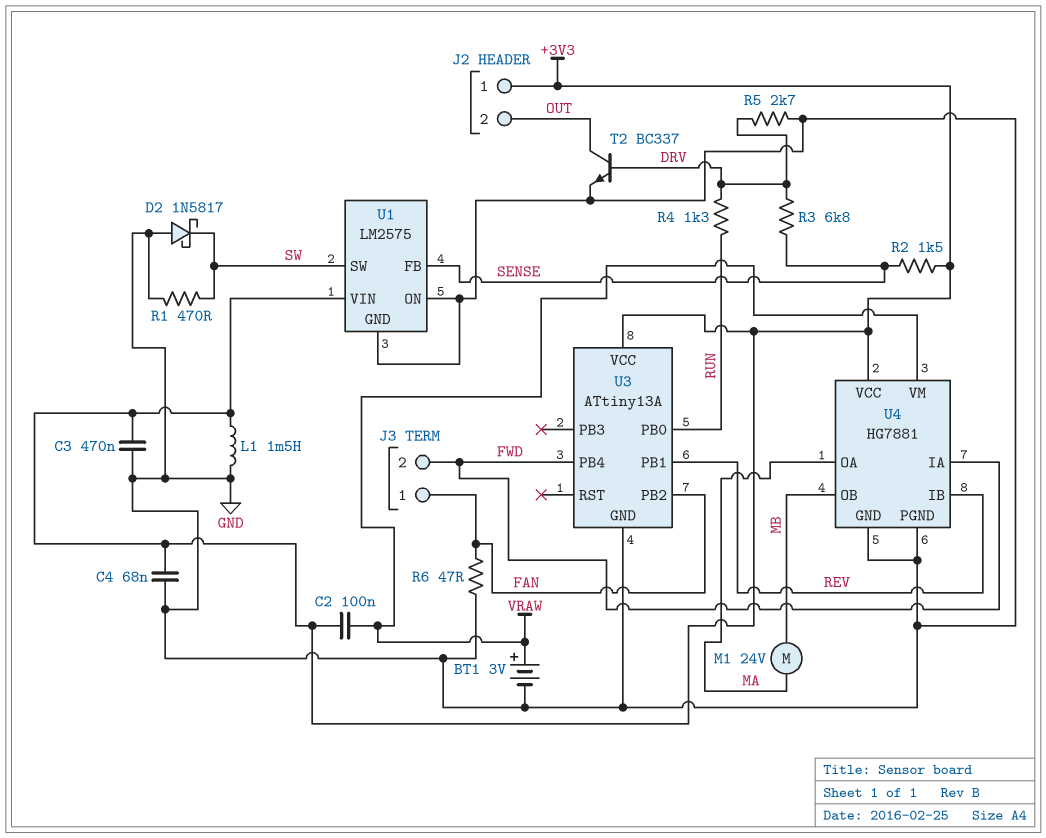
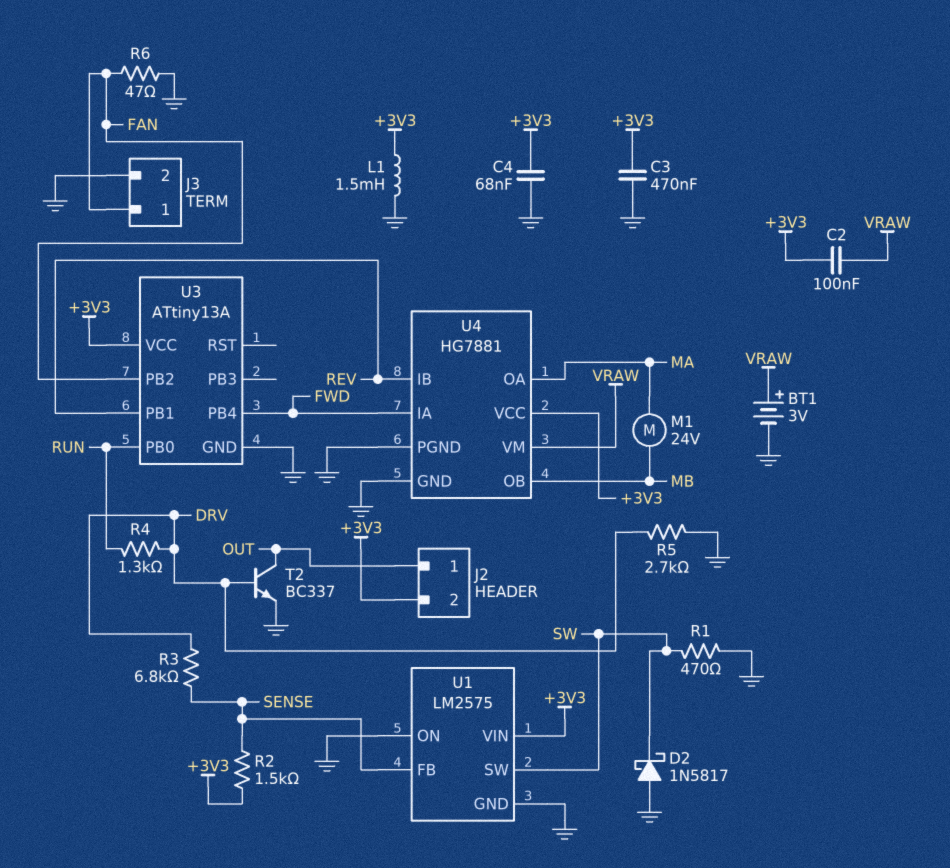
J2 pin 1: +3V3 -> OUT
J2 pin 2: OUT -> +3V3
J3 pin 2: FWD -> GND

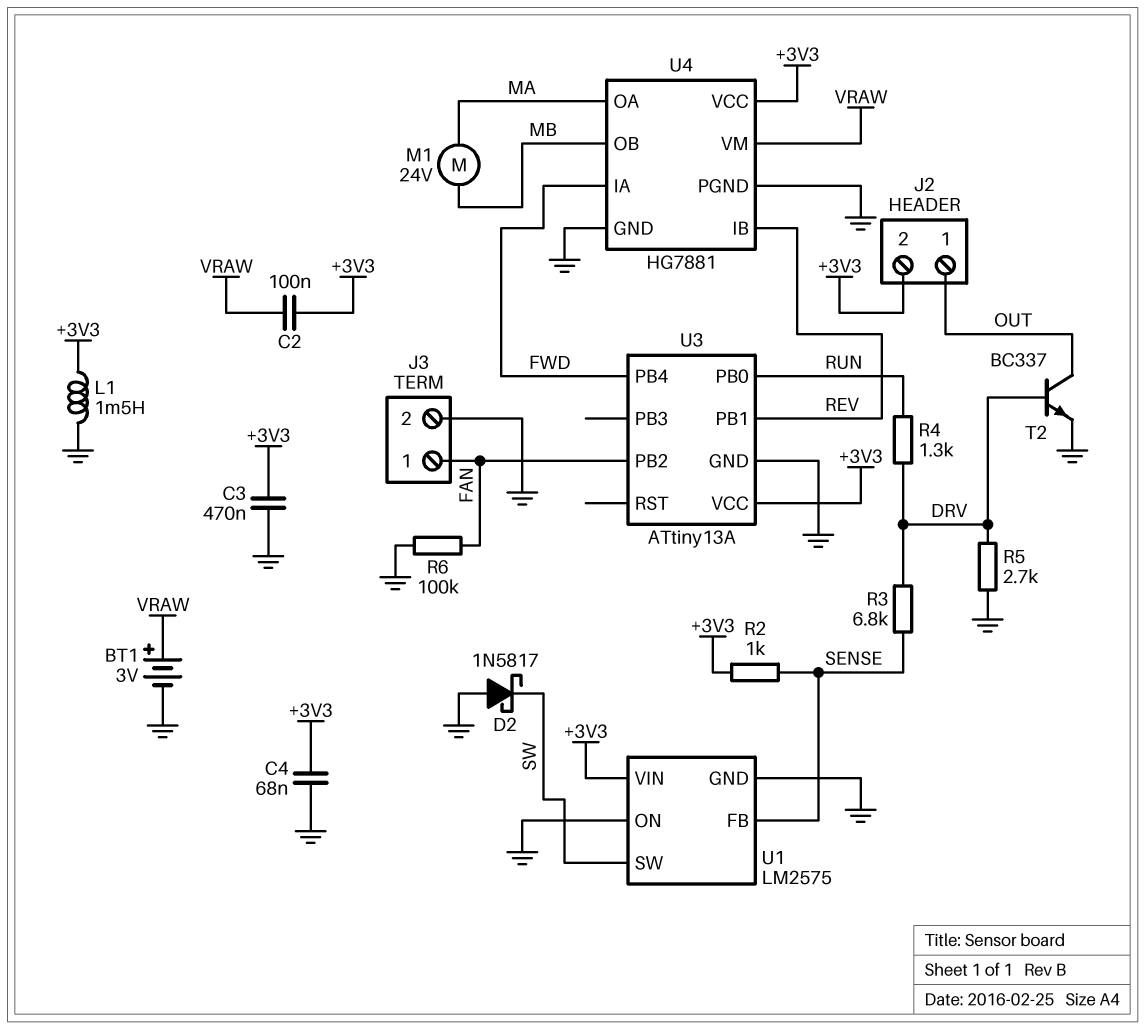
R1: 470 (GND, SW) -> none
R2: 1.5k (+3V3, SENSE) -> 1k (+3V3, SENSE)
R6: 47 (FAN, GND) -> 100k (FAN, GND)

